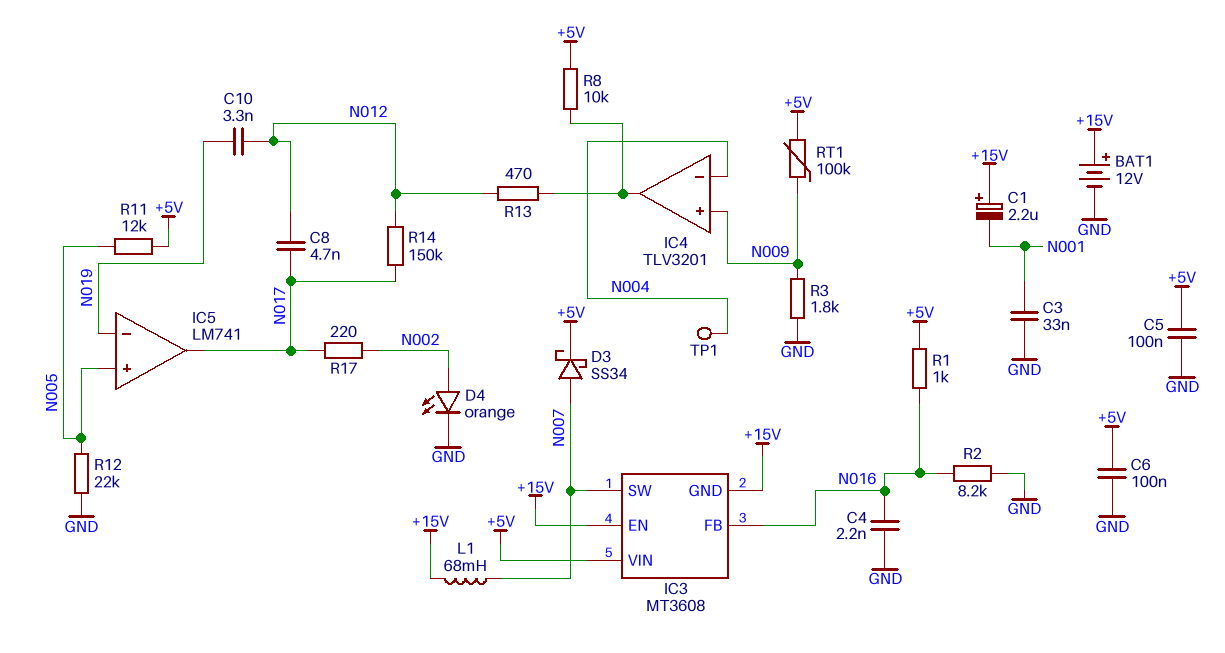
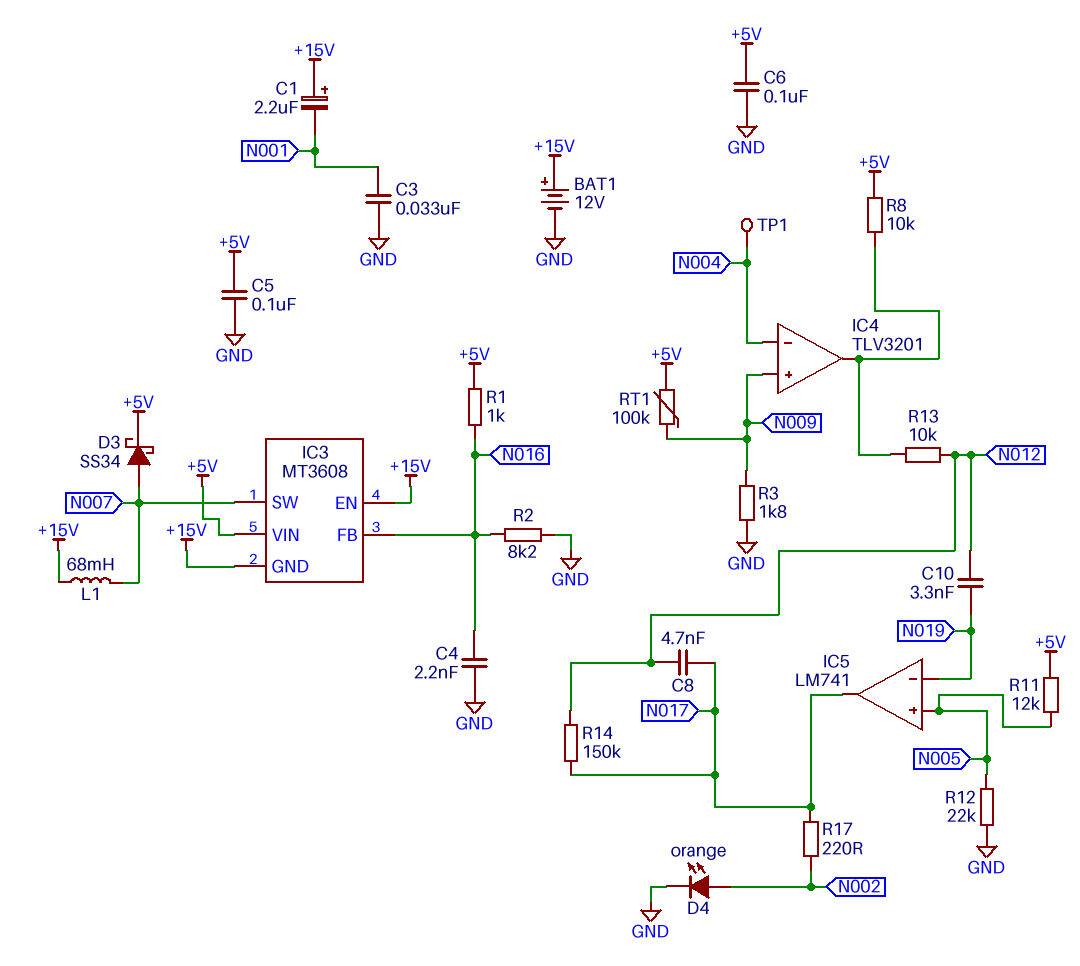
R13: 470 (IC4/out, N012) -> 10k (IC4/out, N012)

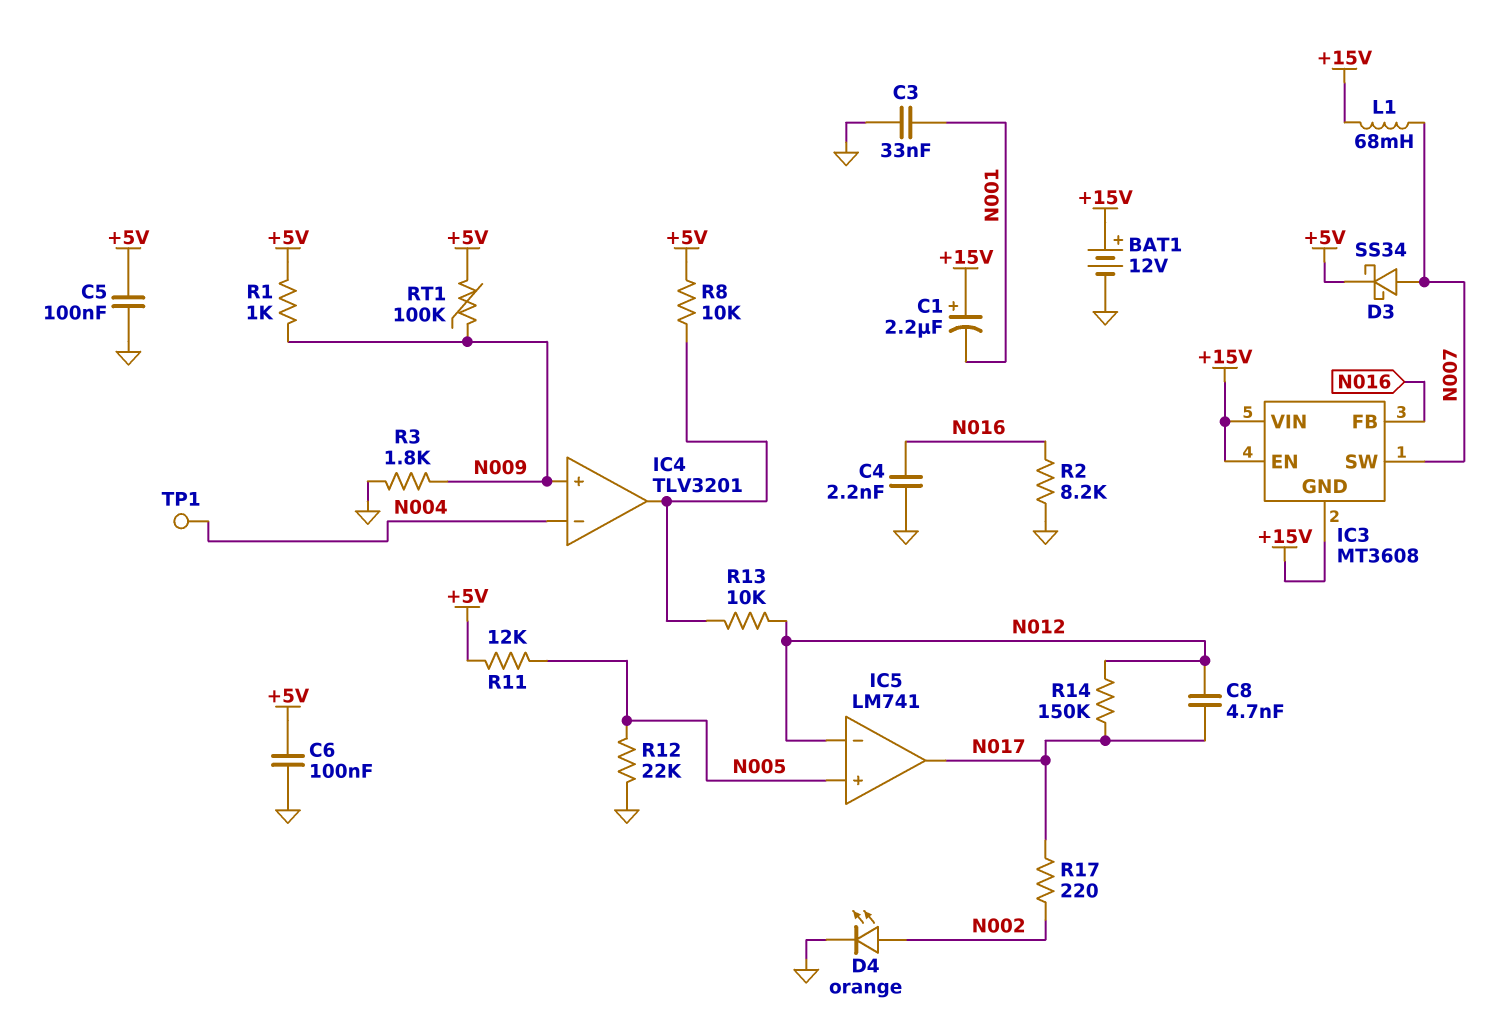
C10: 3.3nF (N012, N019) -> none
IC3 pin VIN: +5V -> +15V
IC5 pin in-: N019 -> N012
R1: 1k (+5V, N016) -> 1k (+5V, N009)

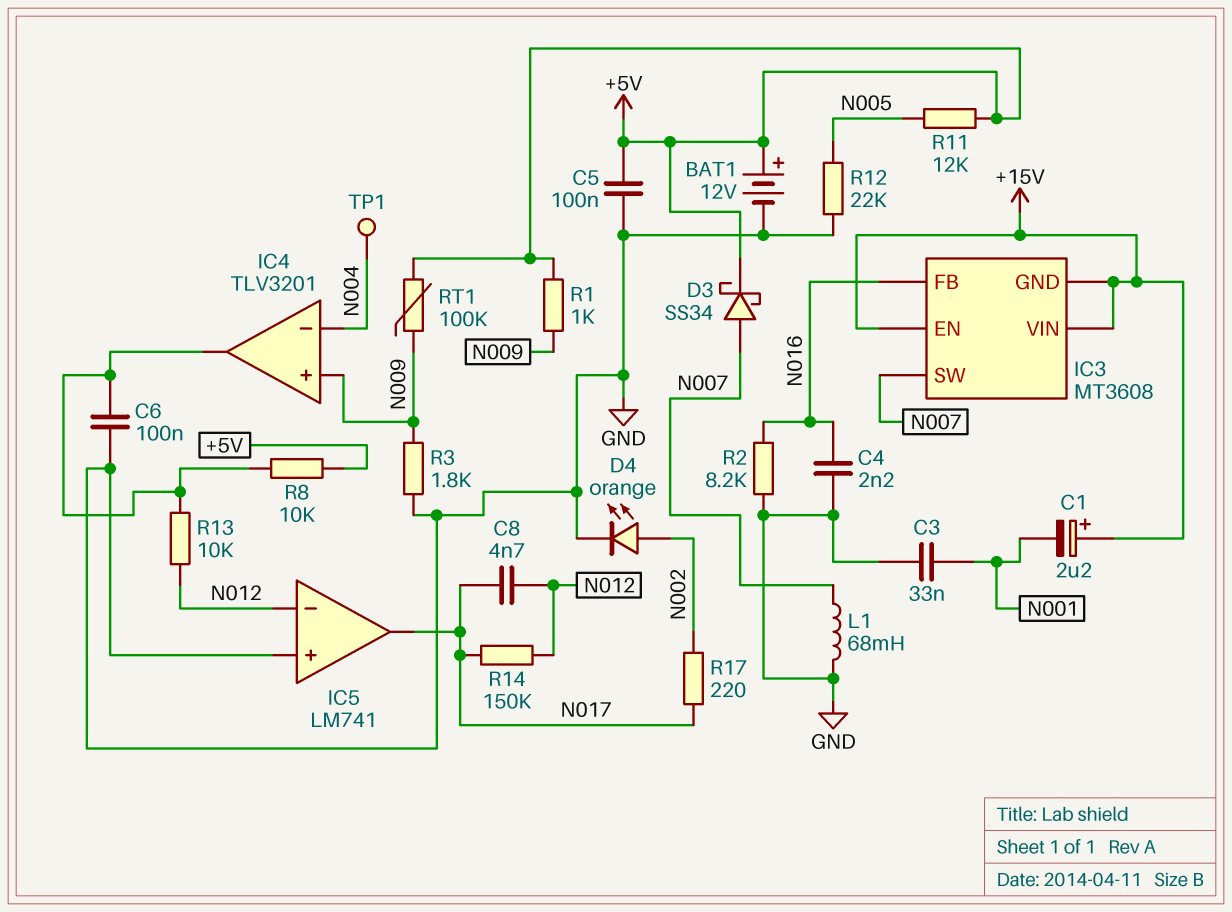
BAT1: 12V (plus +15V, minus GND) -> 12V (plus +5V, minus GND)
C6: 100nF (+5V, GND) -> 100nF (GND, IC4/out)
IC5 pin in+: N005 -> GND
L1: 68mH (+15V, N007) -> 68mH (GND, N007)

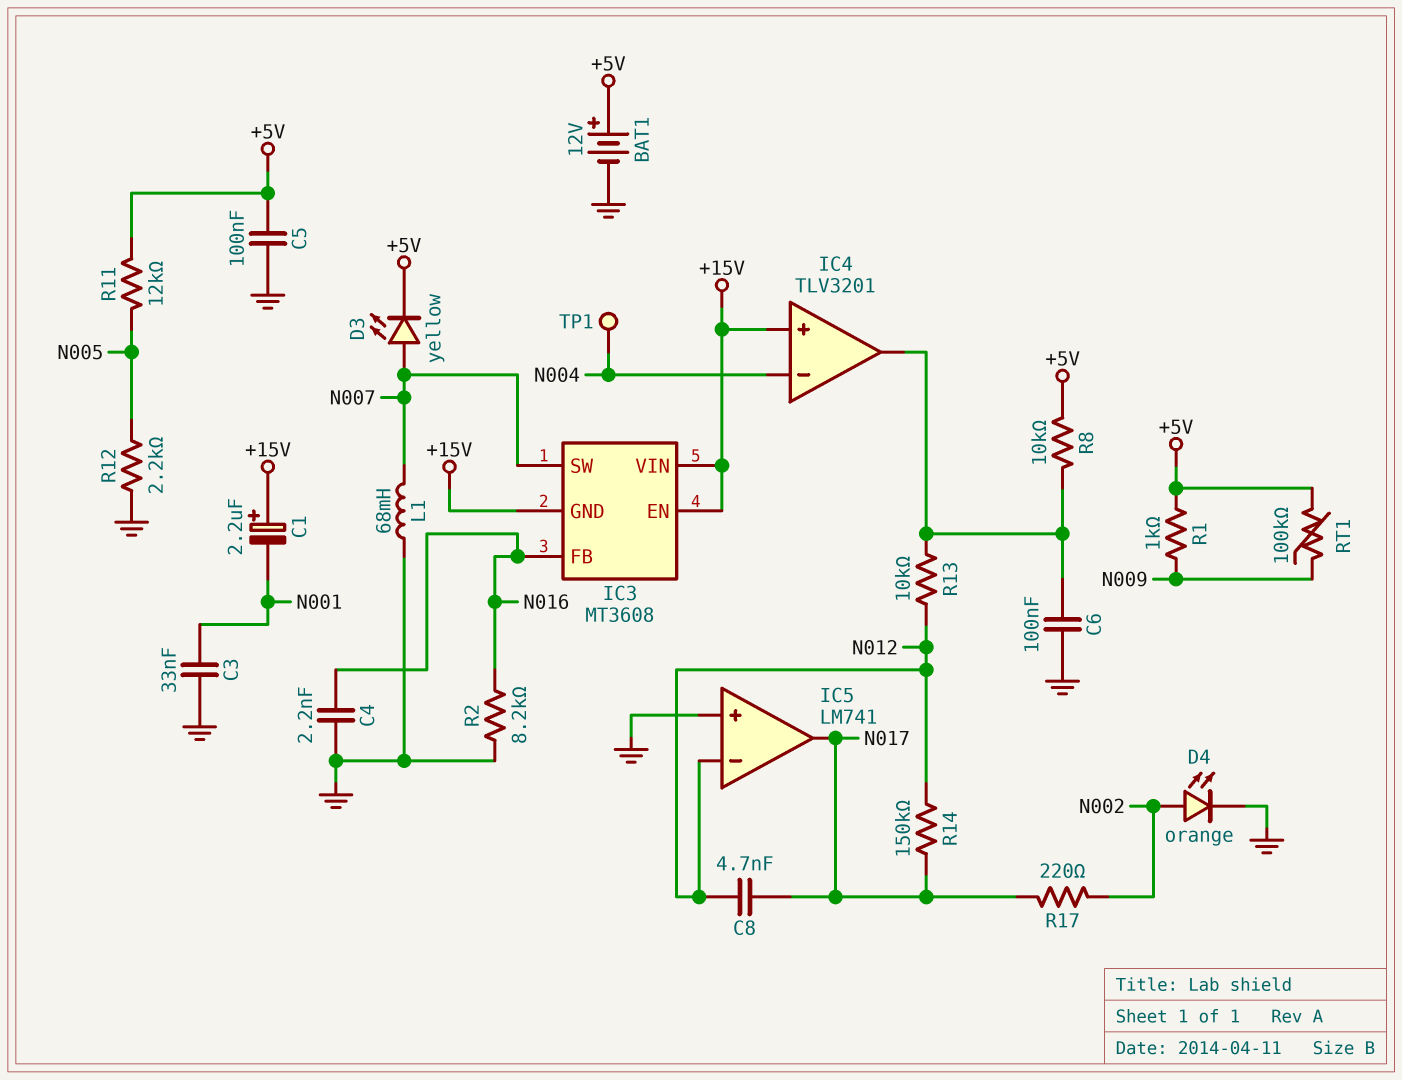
D3: schottky SS34 (A N007, K +5V) -> LED yellow (A N007, K +5V)
IC4 pin in+: N009 -> +15V
R3: 1.8k (GND, N009) -> none
R12: 22k (GND, N005) -> 2.2k (GND, N005)

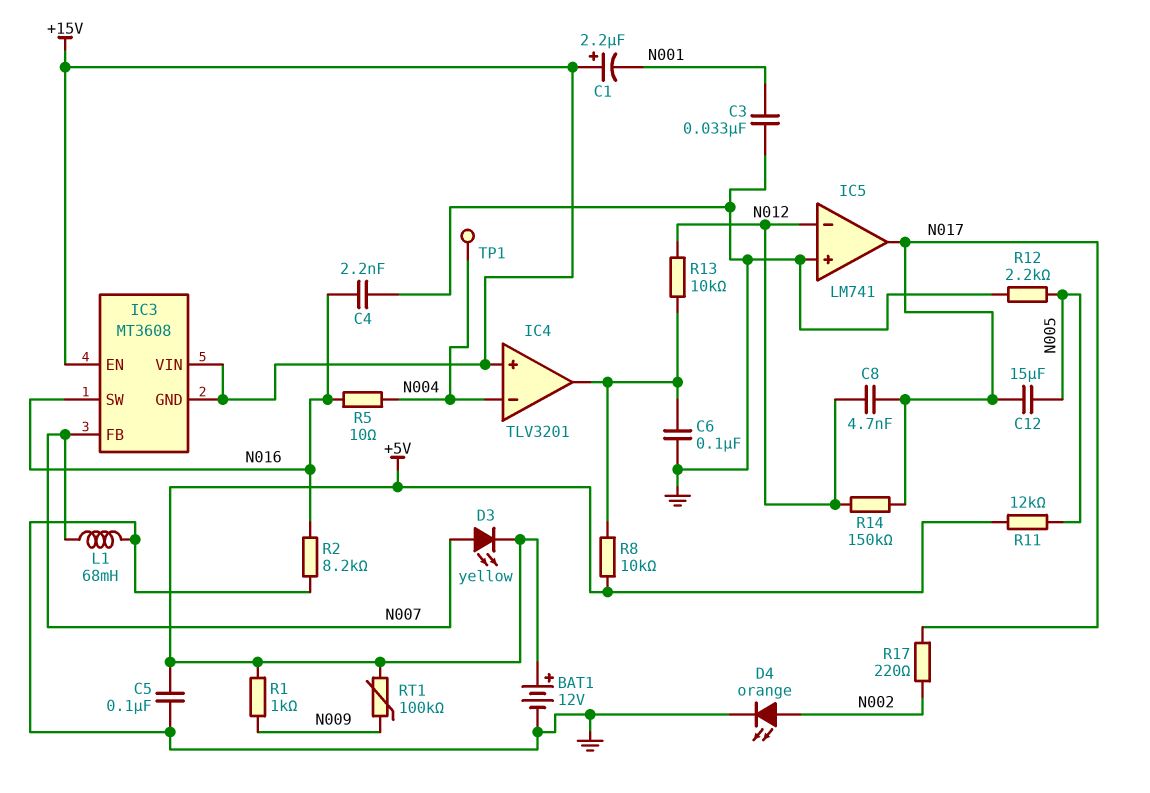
C12: none -> 15uF (N005, N017)
IC3 pin FB: N016 -> N007
IC3 pin SW: N007 -> N016
R5: none -> 10 (N004, N016)

